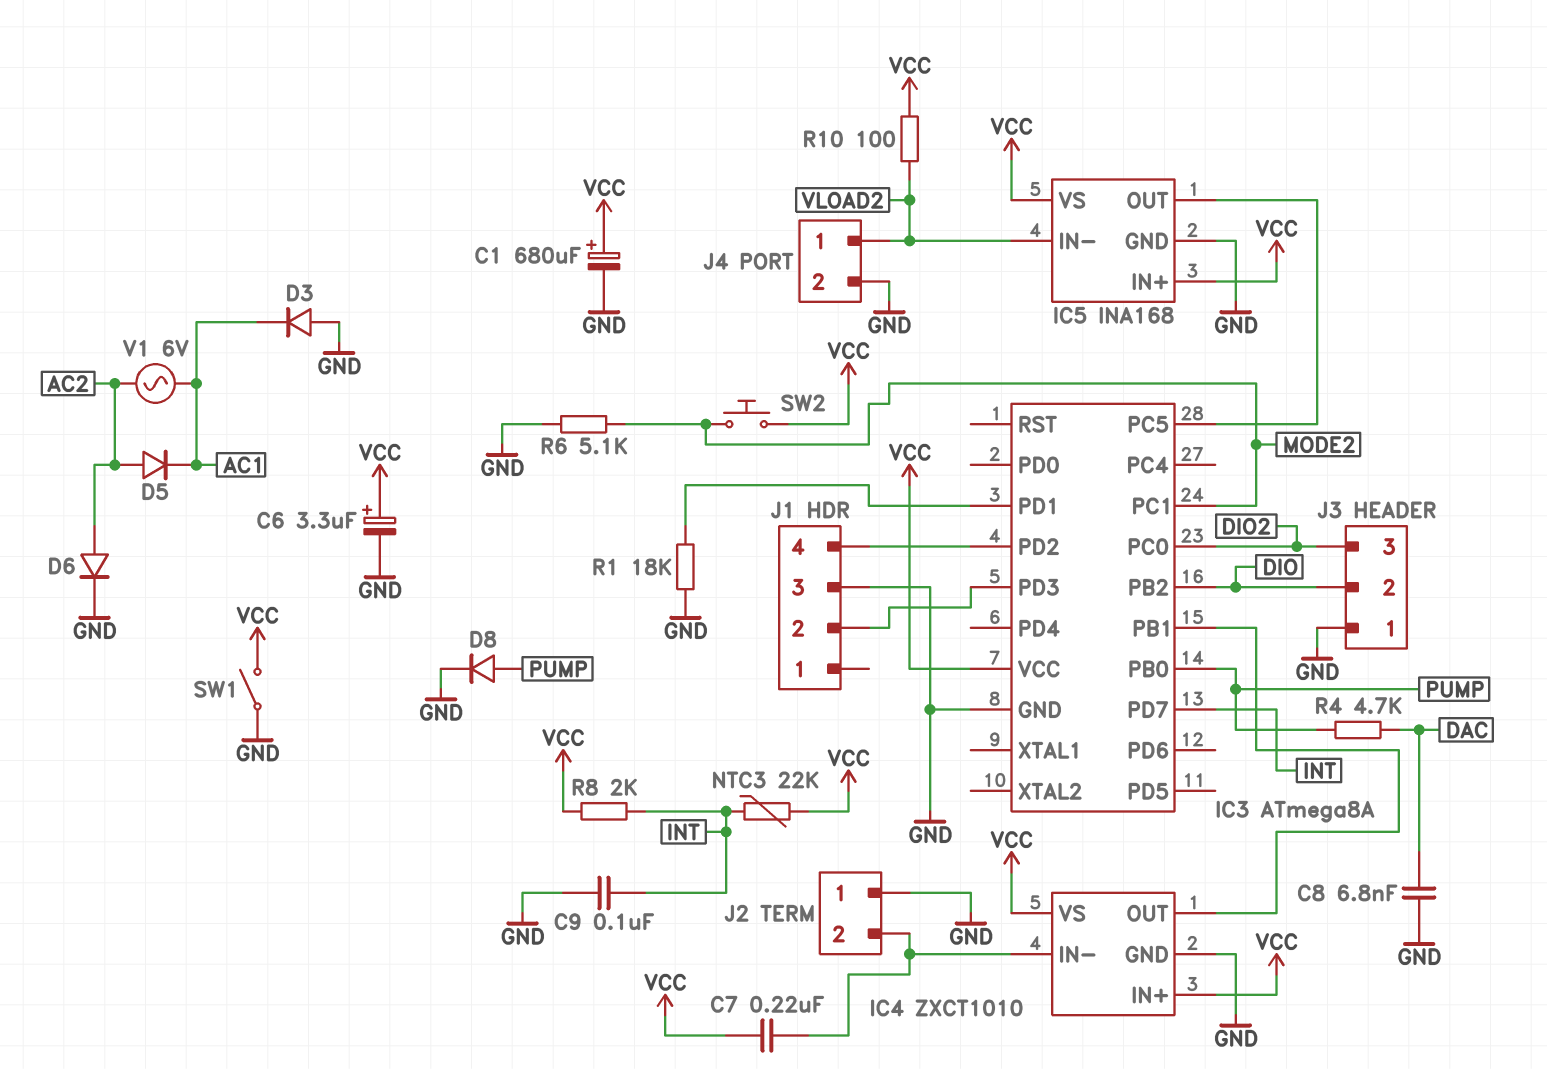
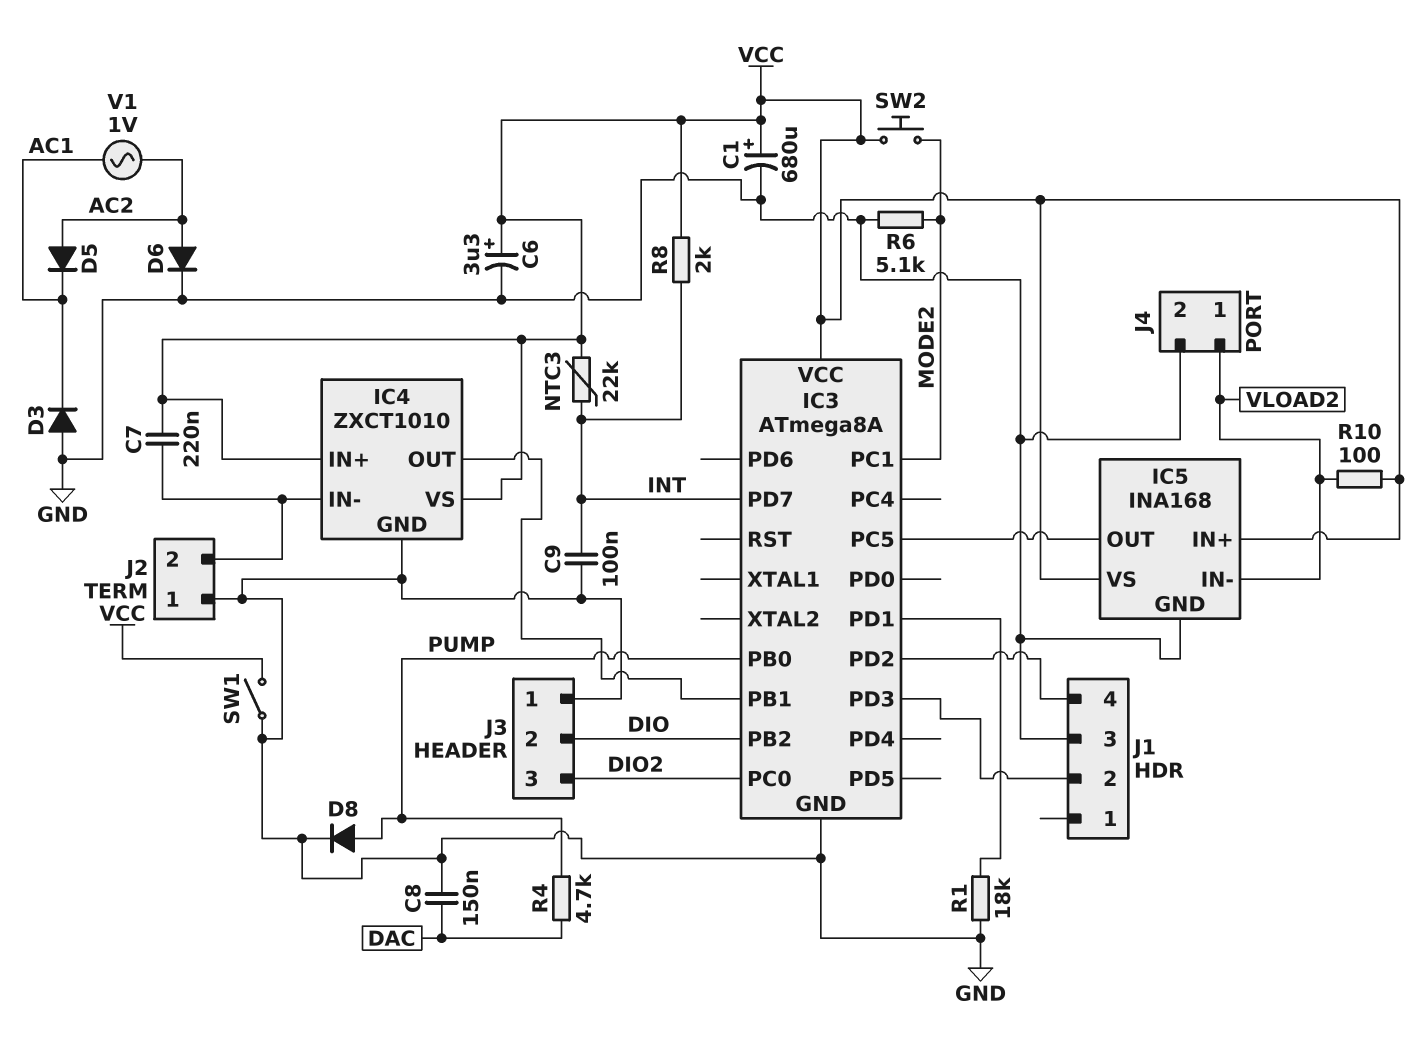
C8: 6.8nF (DAC, GND) -> 150nF (DAC, GND)
V1: AC 6V (AC1, AC2) -> AC 1V (AC1, AC2)

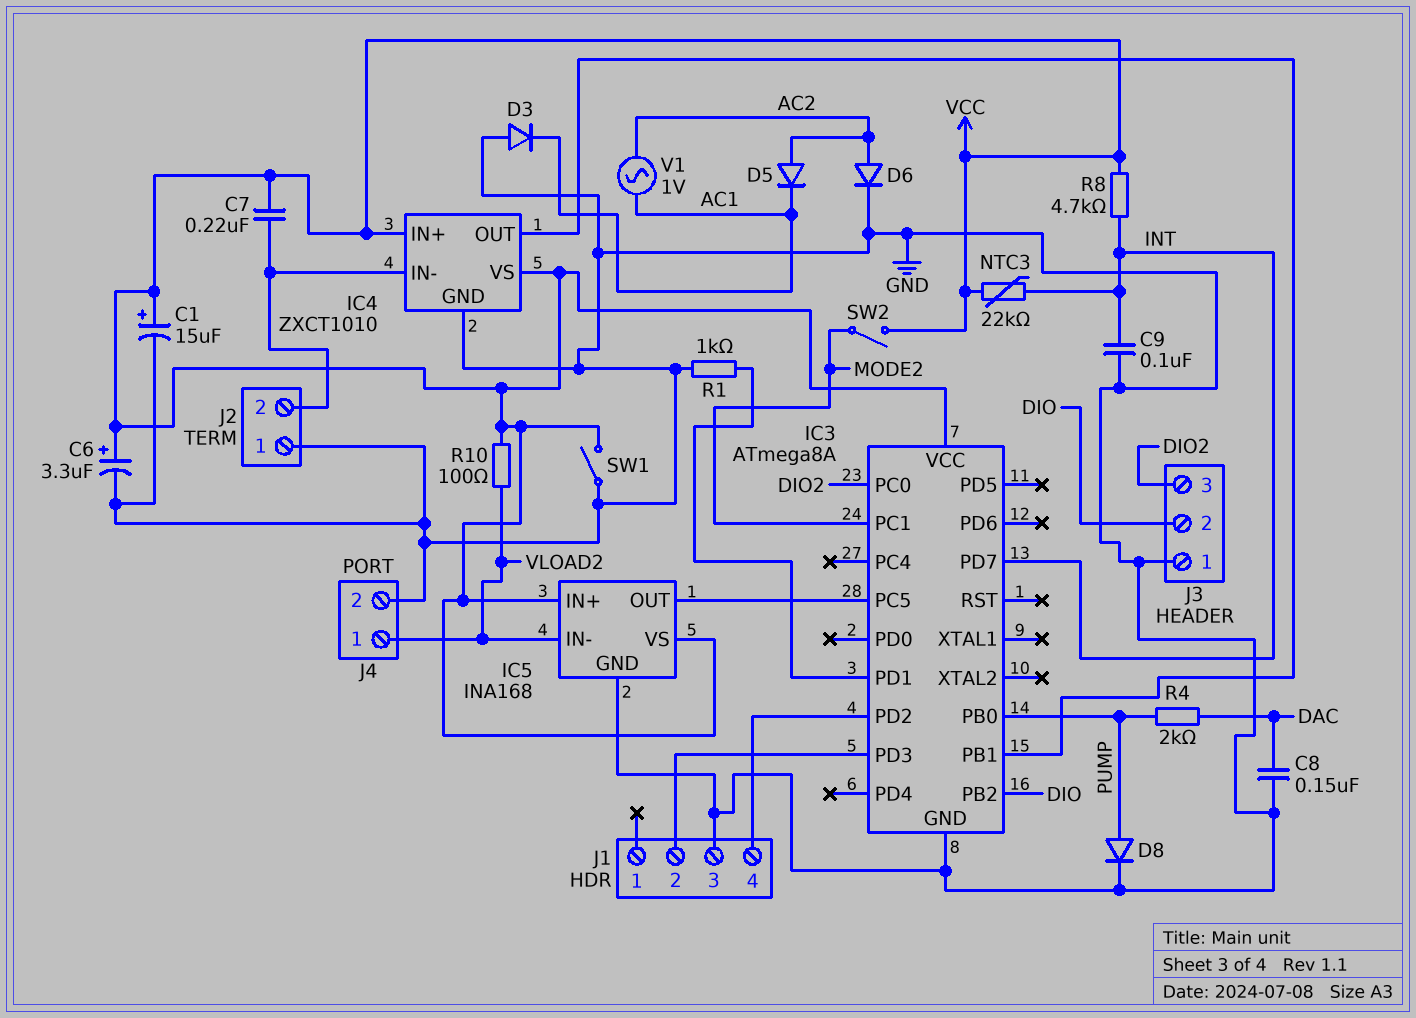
C1: 680uF (plus VCC, minus GND) -> 15uF (plus VCC, minus GND)
R1: 18k (GND, IC3/PD1) -> 1k (GND, IC3/PD1)
R4: 4.7k (DAC, PUMP) -> 2k (DAC, PUMP)
R6: 5.1k (GND, MODE2) -> none
R8: 2k (INT, VCC) -> 4.7k (INT, VCC)
SW2: button (MODE2, VCC) -> switch (MODE2, VCC)

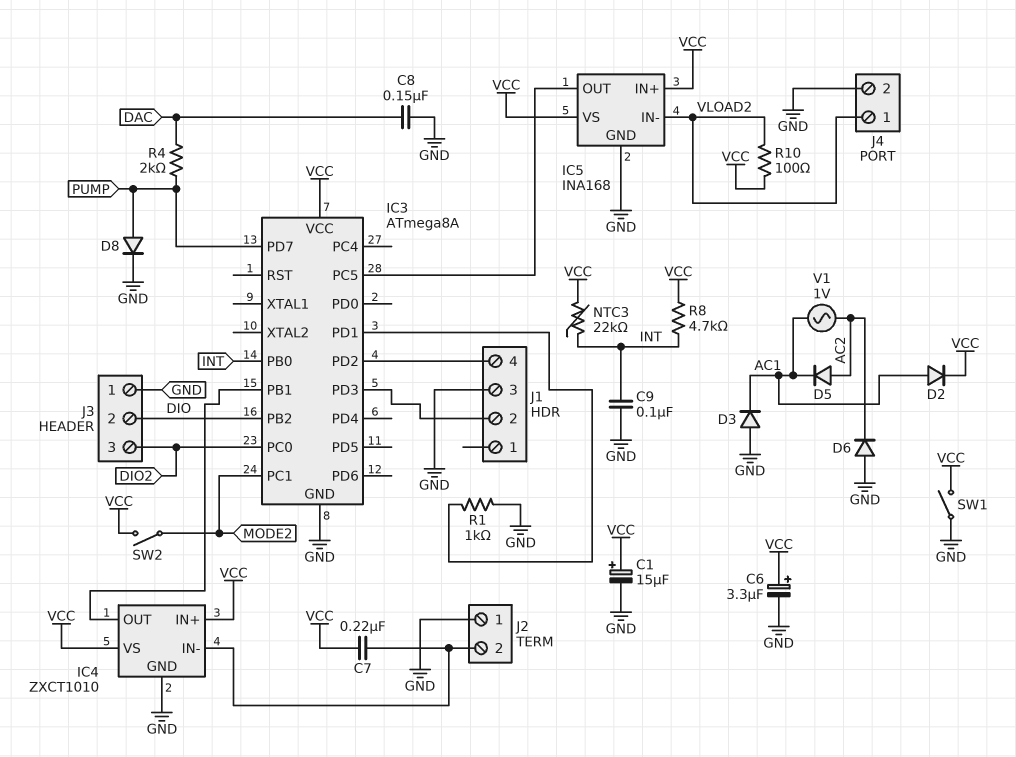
D2: none -> diode (A AC1, K VCC)
D6: diode (A AC2, K GND) -> diode (A GND, K AC2)
IC3 pin PB0: PUMP -> INT
IC3 pin PD7: INT -> PUMP

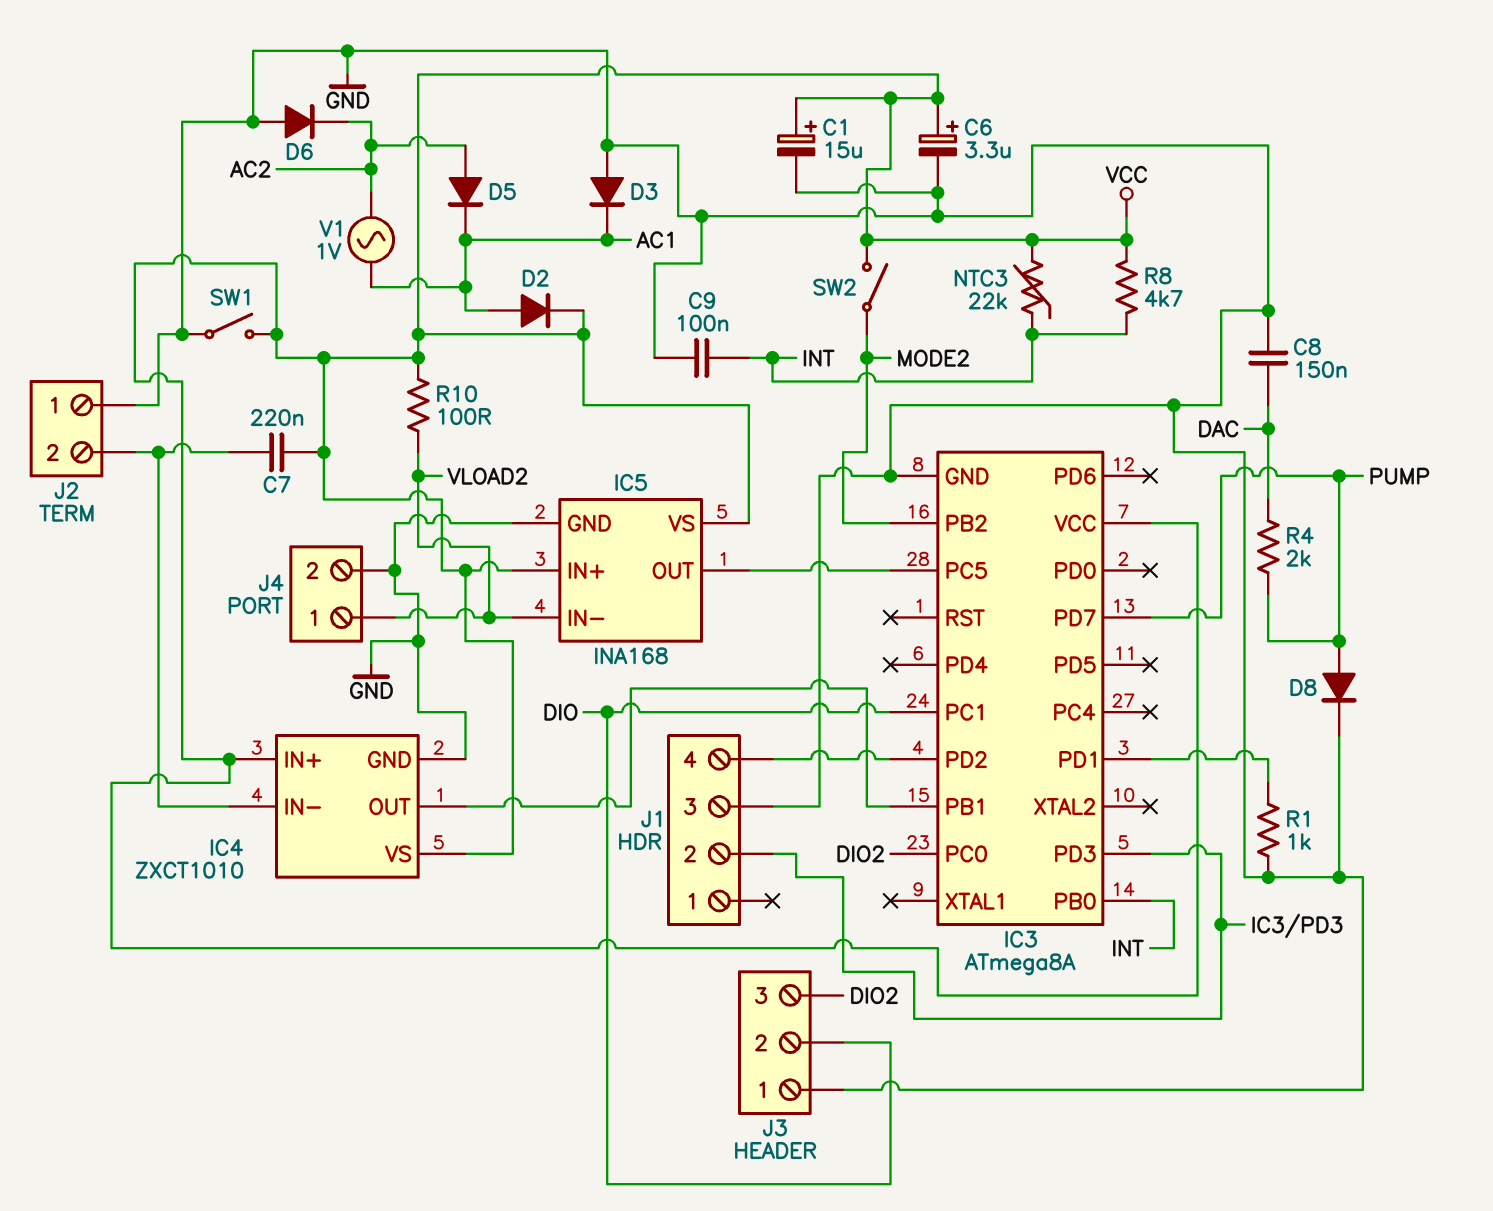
IC3 pin PB2: DIO -> MODE2
IC3 pin PC1: MODE2 -> DIO

